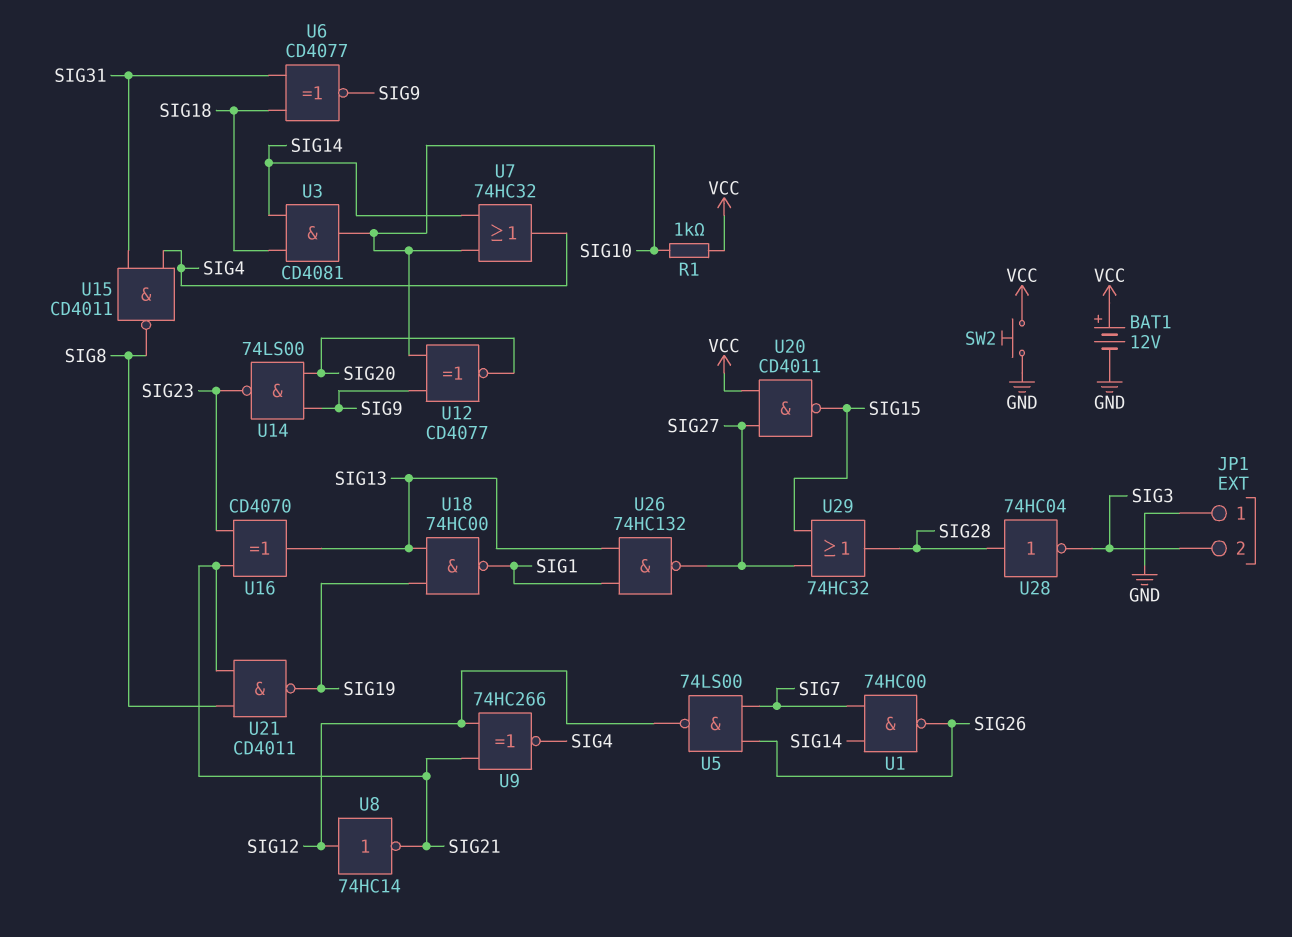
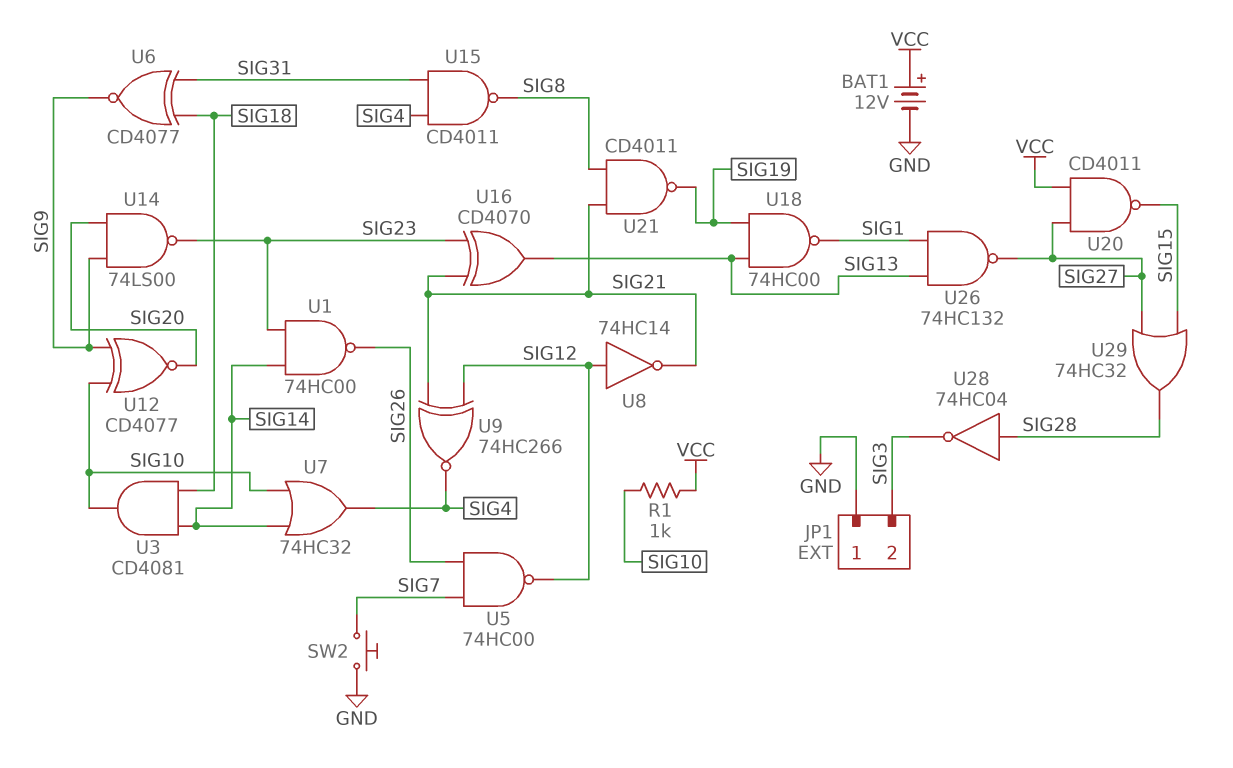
SW2: button (GND, VCC) -> button (GND, SIG7)
U1: NAND 74HC00 (in SIG7, in SIG14, out SIG26) -> NAND 74HC00 (in SIG14, in SIG23, out SIG26)
U5: NAND 74LS00 (in SIG7, in SIG26, out SIG12) -> NAND 74HC00 (in SIG7, in SIG26, out SIG12)

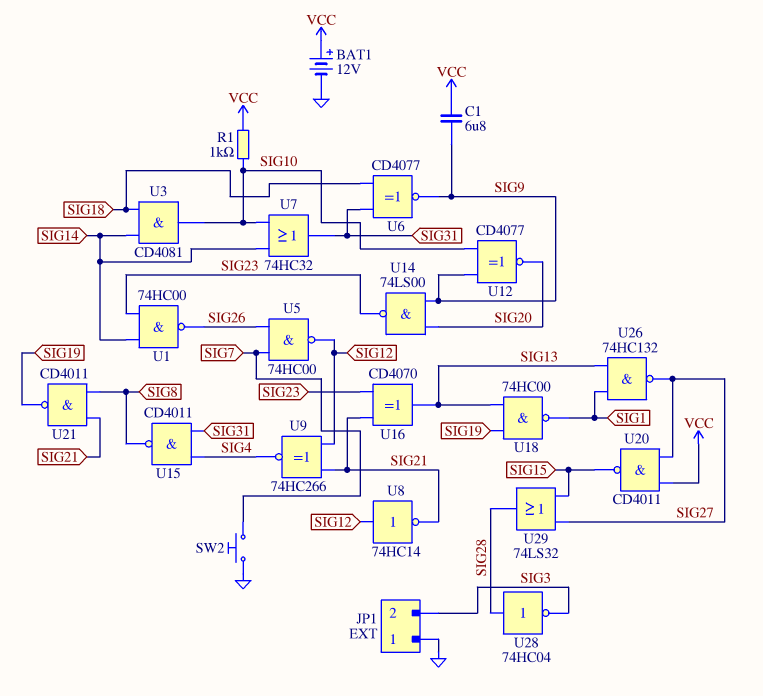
C1: none -> 6.8uF (SIG9, VCC)
U7: OR 74HC32 (in SIG10, in SIG14, out SIG4) -> OR 74HC32 (in SIG10, in SIG14, out SIG31)
U29: OR 74HC32 (in SIG15, in SIG27, out SIG28) -> OR 74LS32 (in SIG15, in SIG27, out SIG28)

